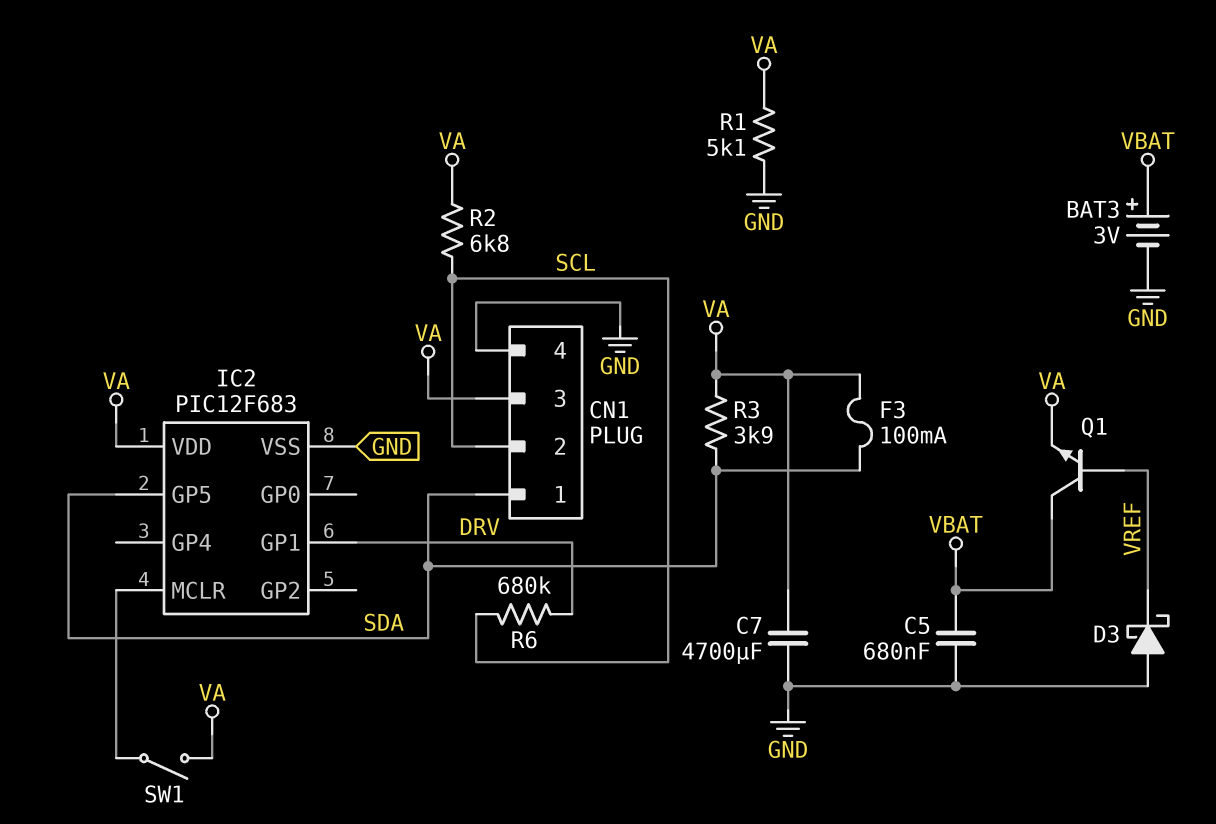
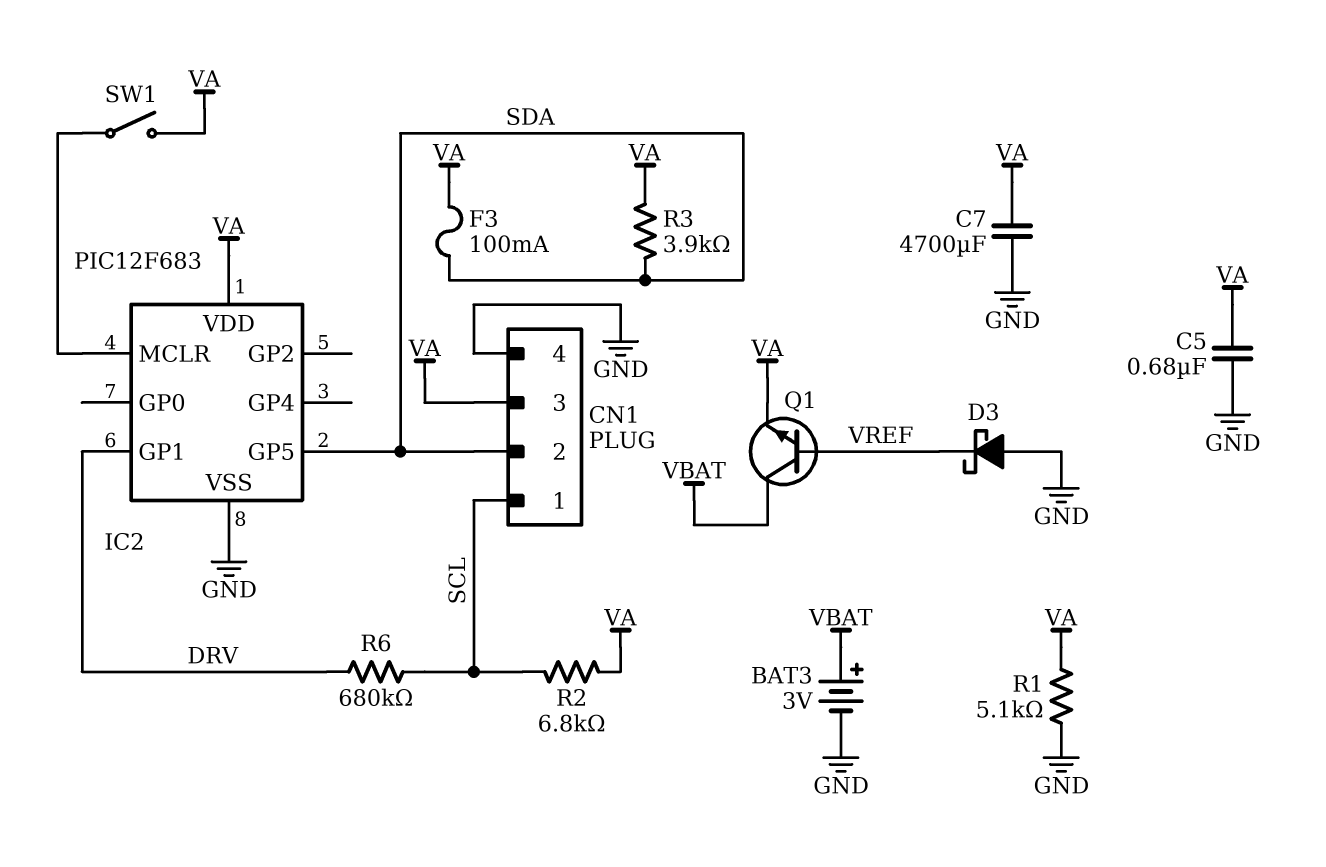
C5: 680nF (GND, VBAT) -> 680nF (GND, VA)
CN1 pin 1: SDA -> SCL
CN1 pin 2: SCL -> SDA

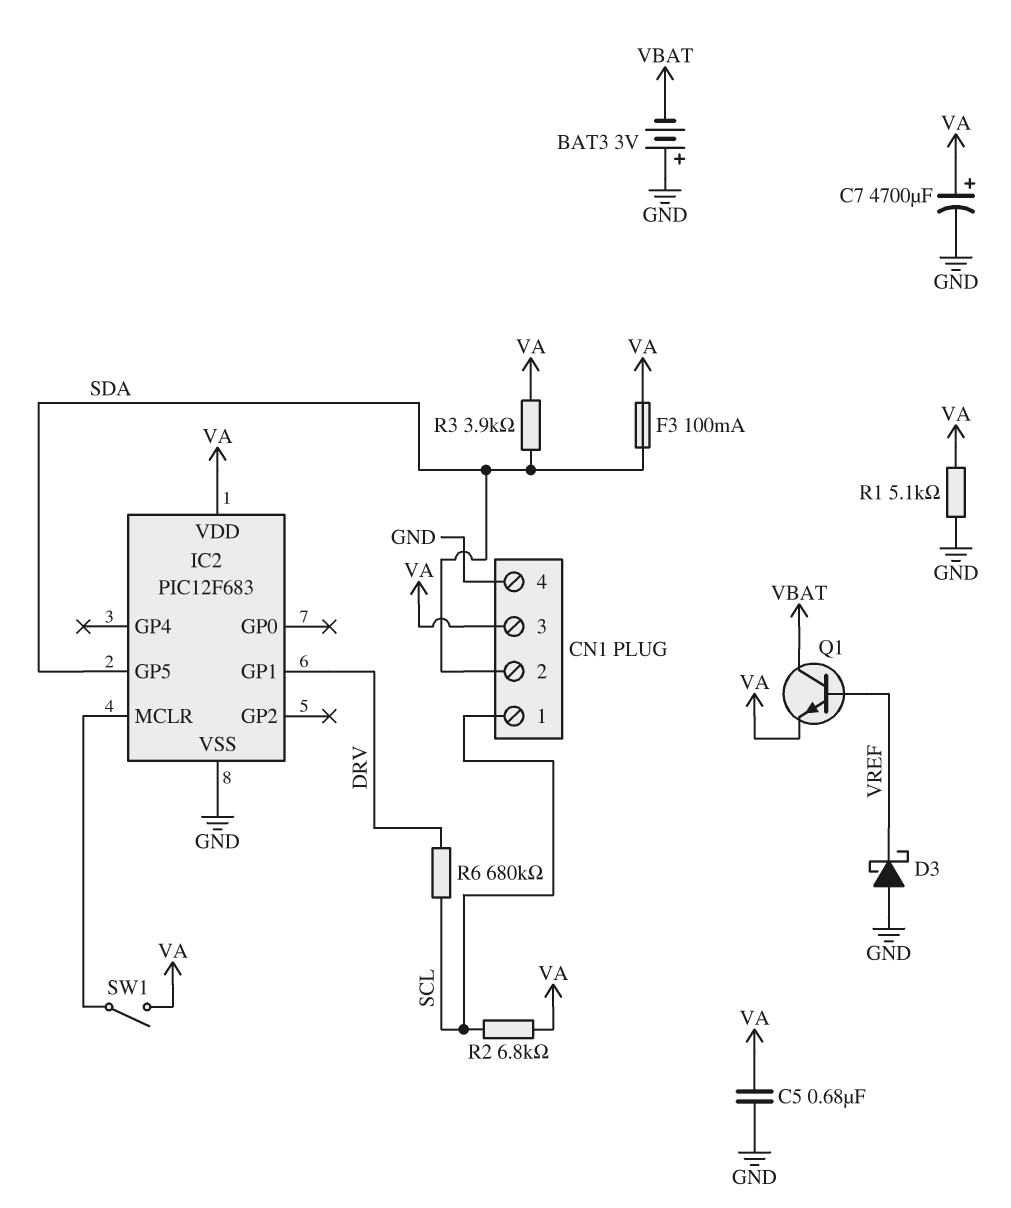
BAT3: 3V (plus VBAT, minus GND) -> 3V (plus GND, minus VBAT)
C7: 4700uF (GND, VA) -> 4700uF (plus VA, minus GND)

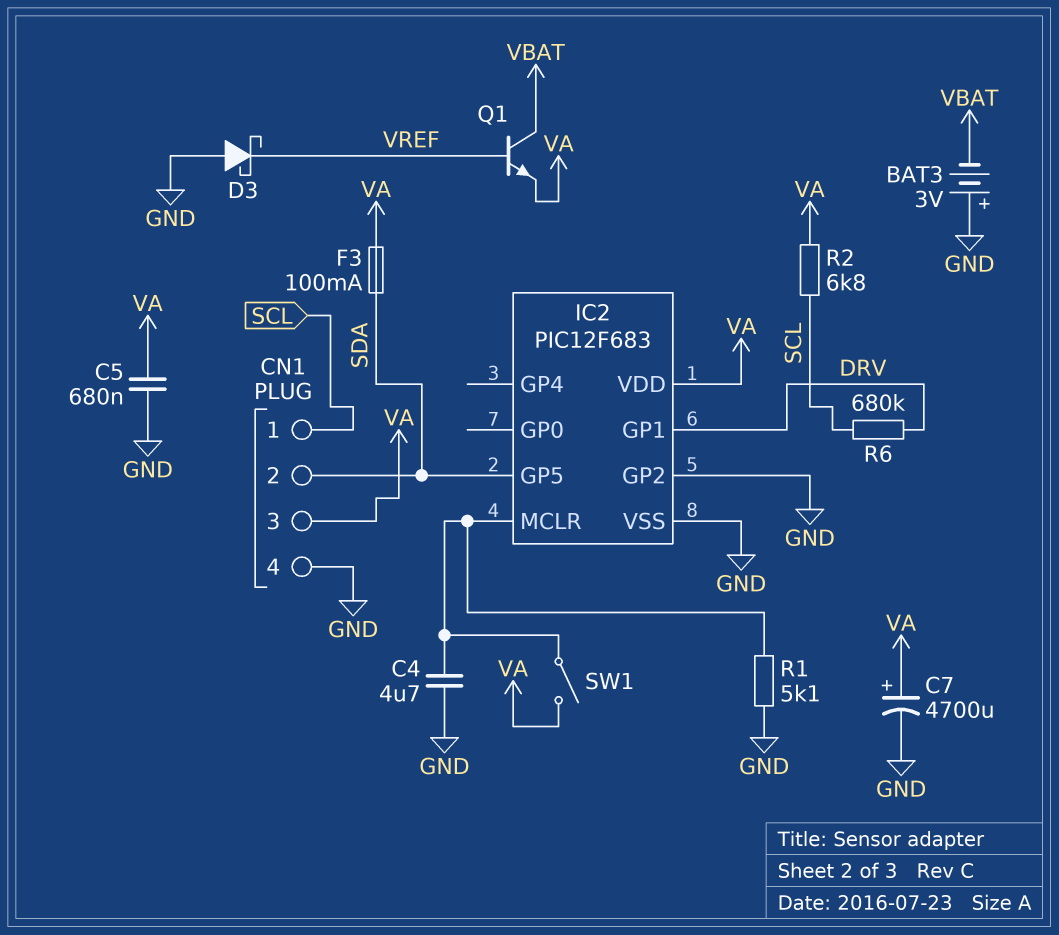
C4: none -> 4.7uF (GND, IC2/MCLR)
IC2 pin GP2: none -> GND
R1: 5.1k (GND, VA) -> 5.1k (GND, IC2/MCLR)
R3: 3.9k (SDA, VA) -> none

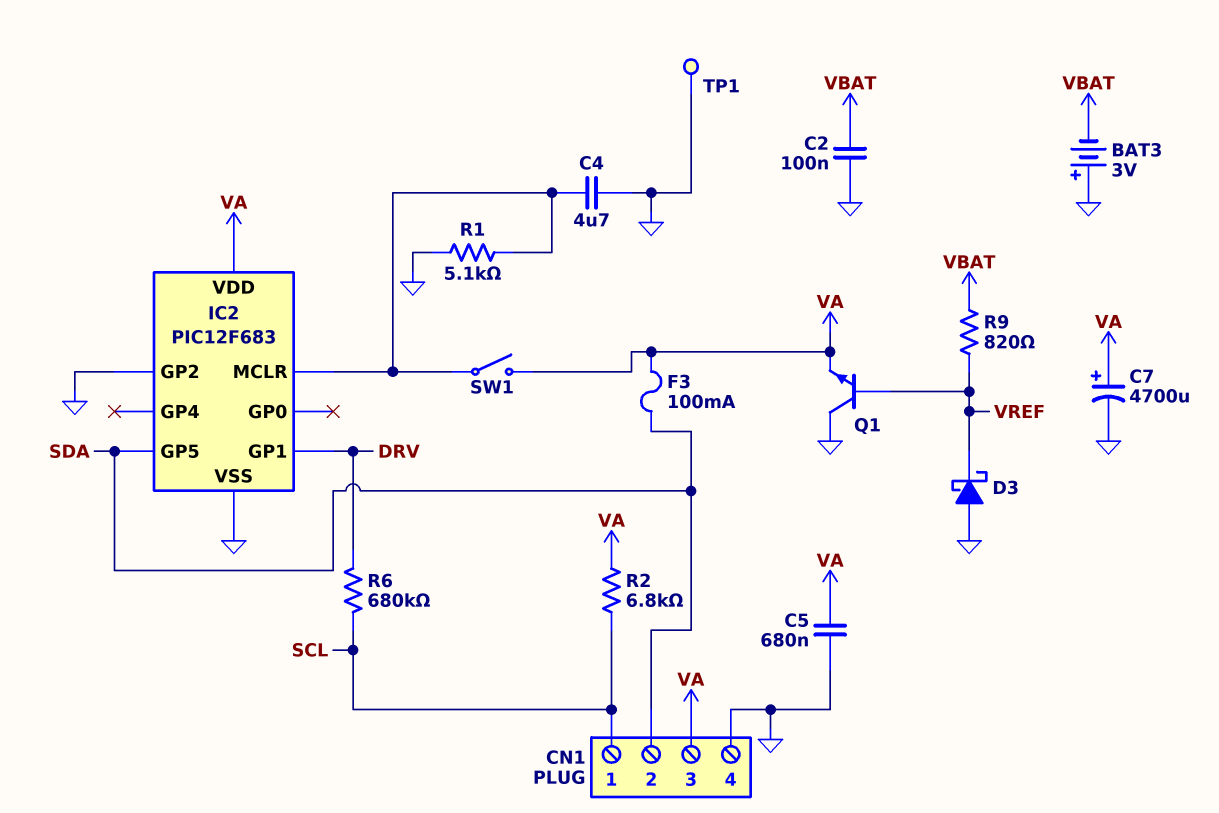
C2: none -> 100nF (GND, VBAT)
Q1: NPN (B VREF, C VBAT, E VA) -> NPN (B VREF, C GND, E VA)
R9: none -> 820 (VBAT, VREF)
TP1: none -> test point (GND)

